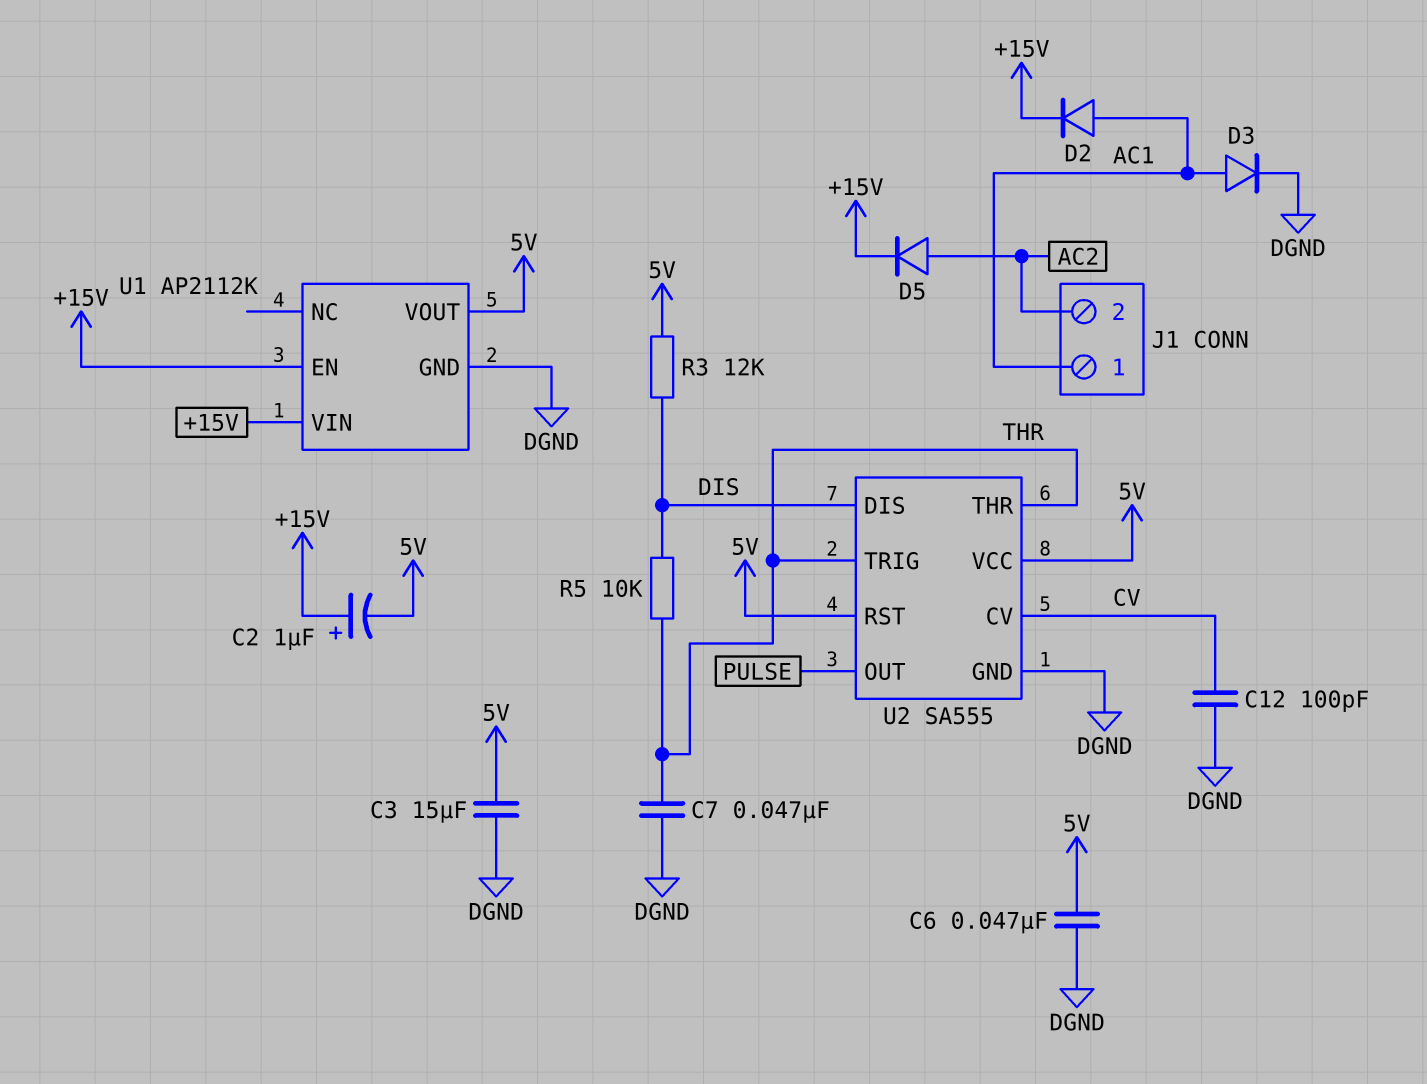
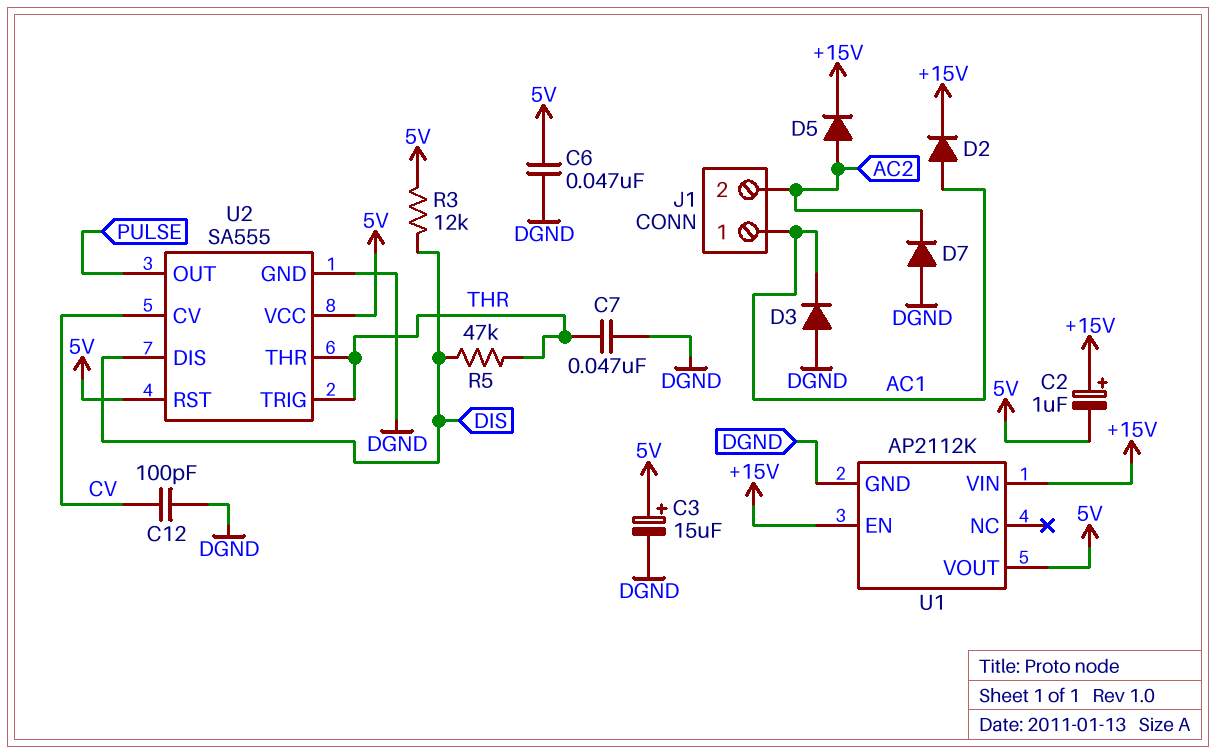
C3: 15uF (5V, DGND) -> 15uF (plus 5V, minus DGND)
D3: diode (A AC1, K DGND) -> diode (A DGND, K AC1)
D7: none -> diode (A DGND, K AC2)
R5: 10k (DIS, THR) -> 47k (DIS, THR)

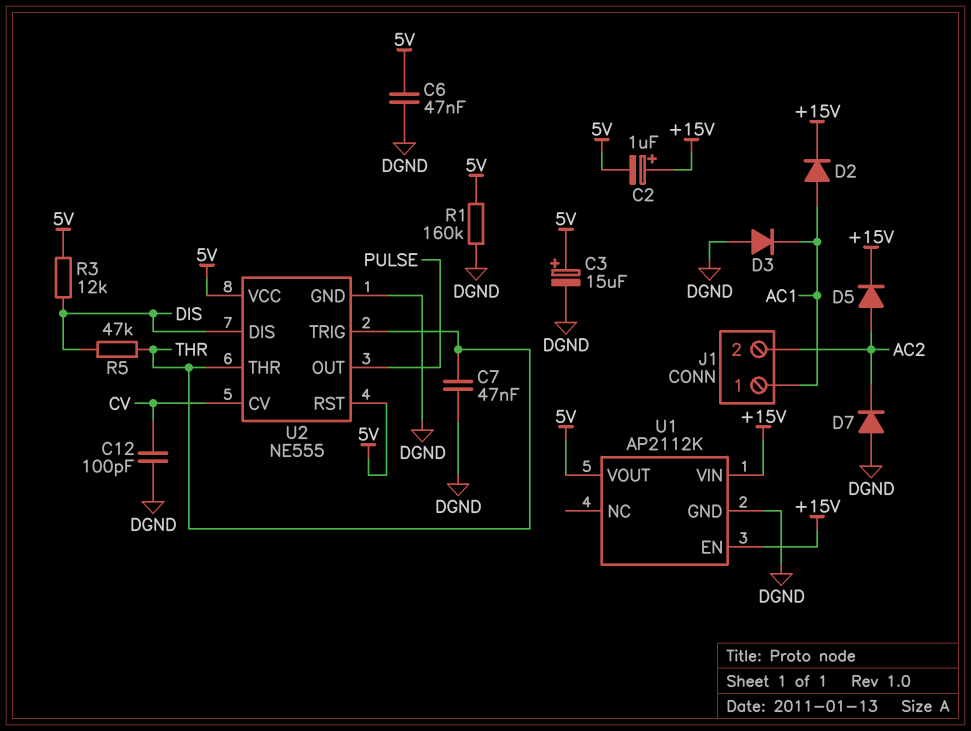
R1: none -> 160k (5V, DGND)
U2: SA555 -> NE555

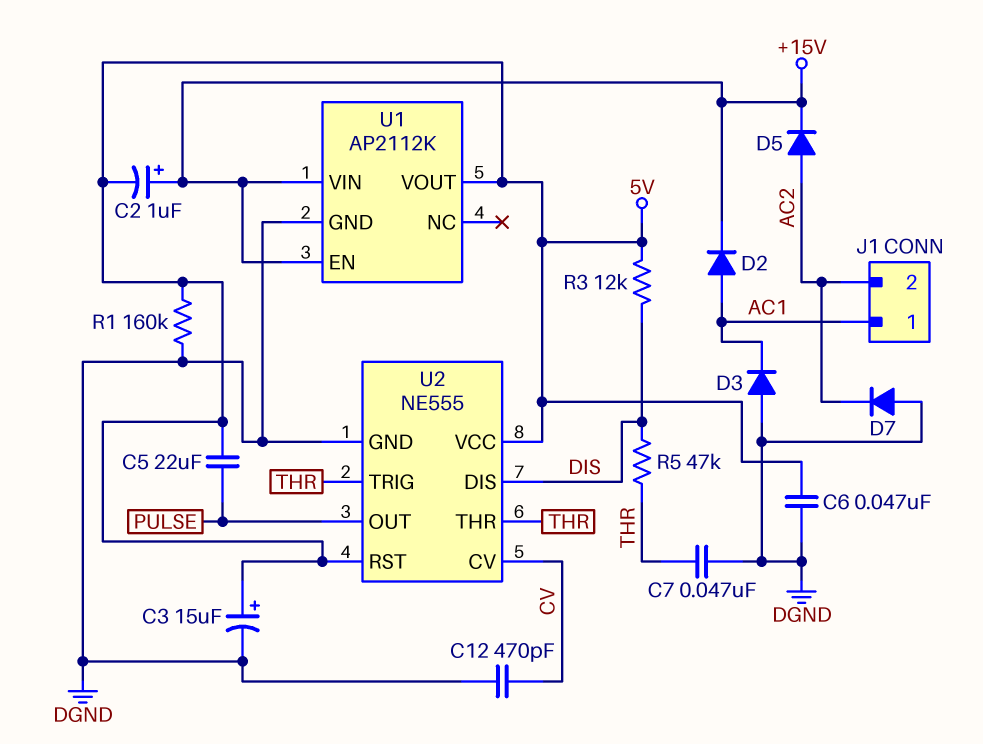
C5: none -> 22uF (5V, PULSE)
C12: 100pF (CV, DGND) -> 470pF (CV, DGND)

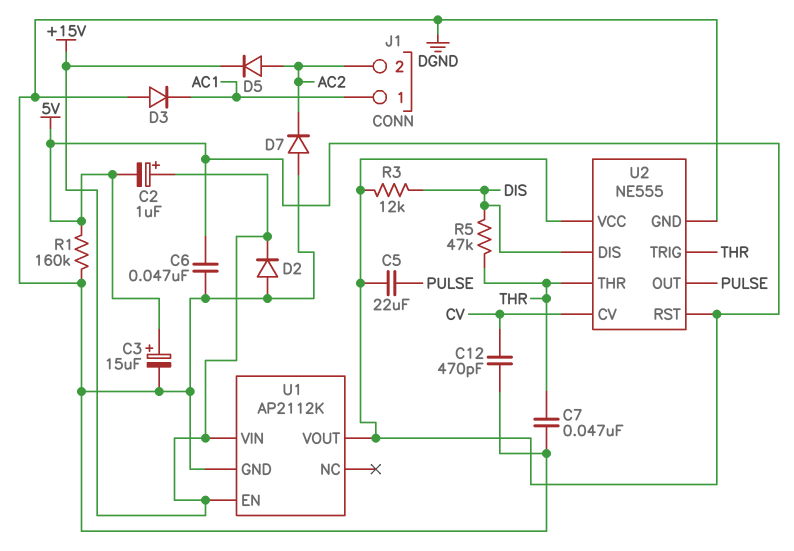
D2: diode (A AC1, K +15V) -> diode (A DGND, K +15V)

